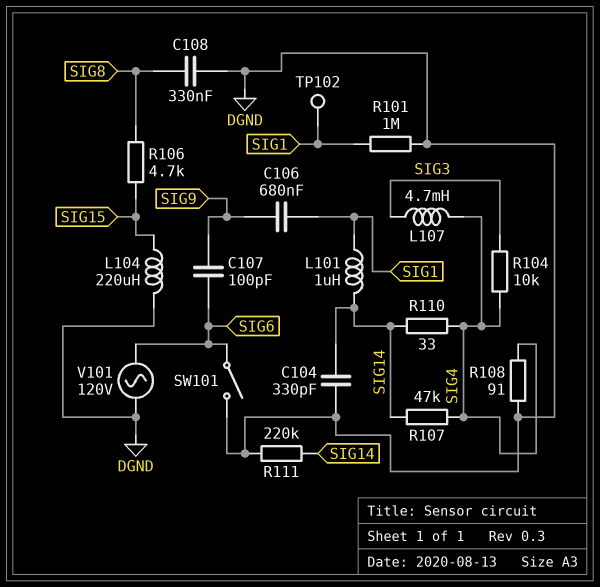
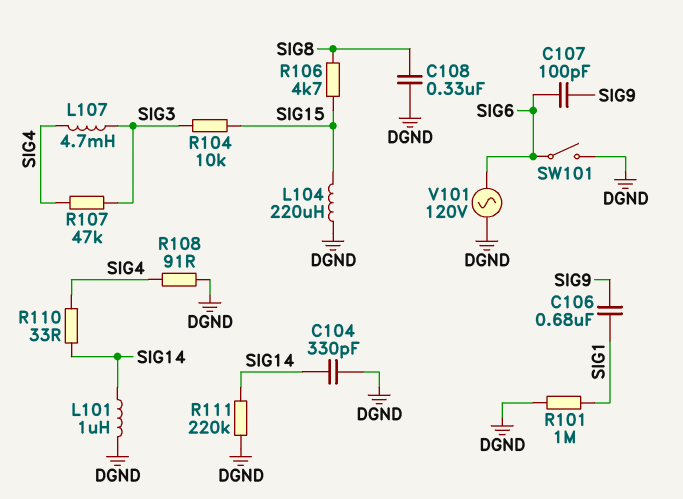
L101: 1uH (SIG1, SIG14) -> 1uH (DGND, SIG14)
R104: 10k (SIG3, SIG4) -> 10k (SIG3, SIG15)
R107: 47k (SIG4, SIG14) -> 47k (SIG3, SIG4)
TP102: test point (SIG1) -> none

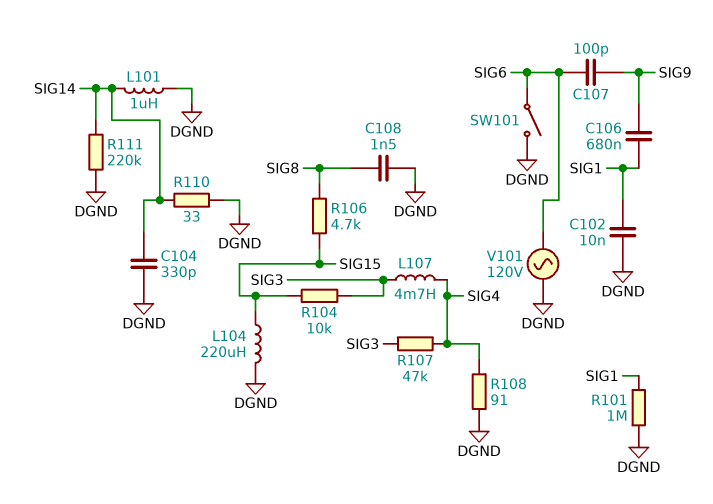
C102: none -> 10nF (DGND, SIG1)
C108: 330nF (DGND, SIG8) -> 1.5nF (DGND, SIG8)
R110: 33 (SIG4, SIG14) -> 33 (DGND, SIG14)

